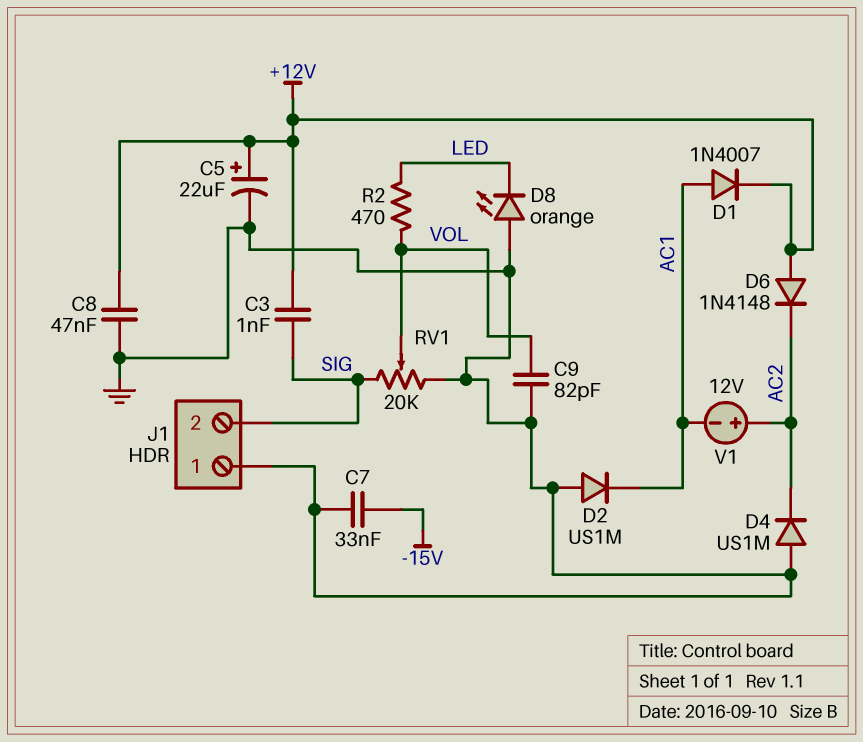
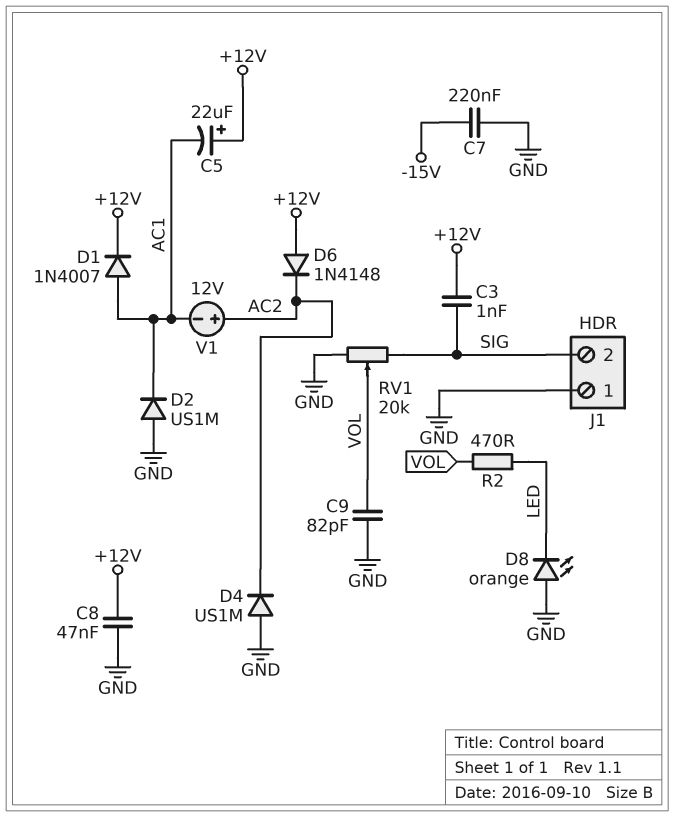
C5: 22uF (plus +12V, minus GND) -> 22uF (plus +12V, minus AC1)
C7: 33nF (-15V, GND) -> 220nF (-15V, GND)

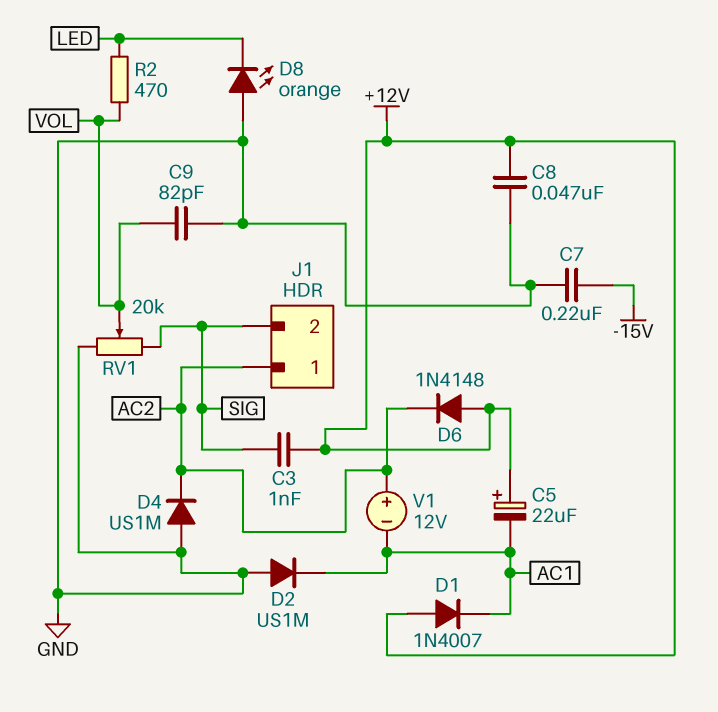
D1: diode 1N4007 (A AC1, K +12V) -> diode 1N4007 (A +12V, K AC1)
J1 pin 1: GND -> AC2

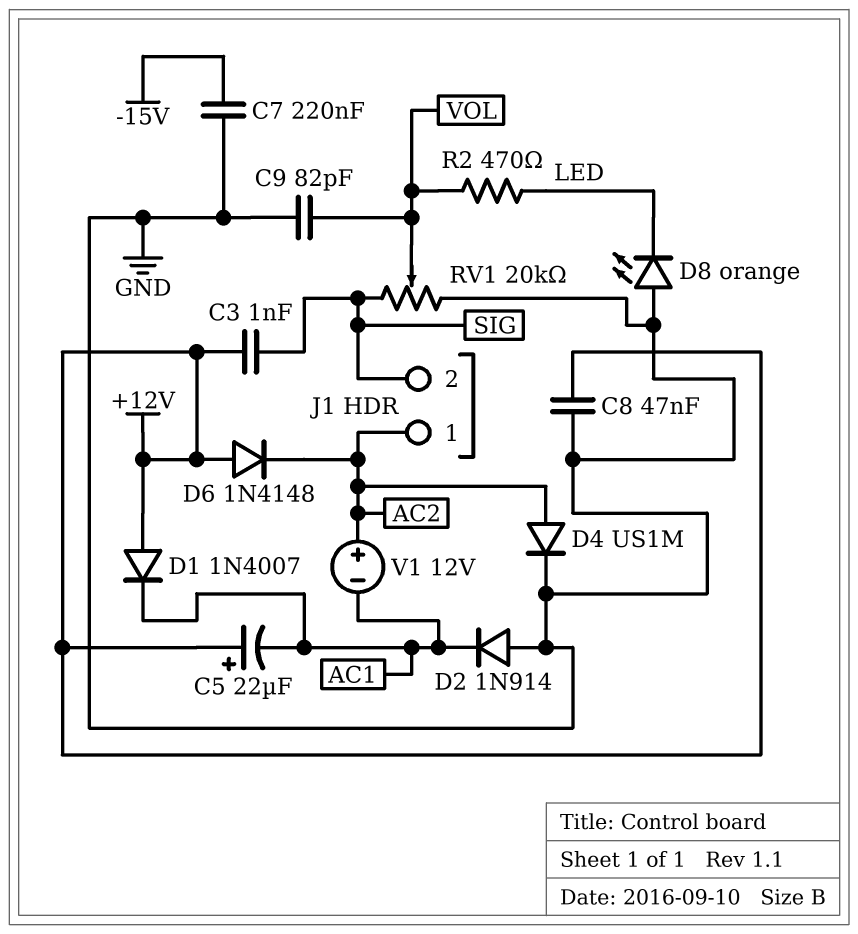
D2: diode US1M (A GND, K AC1) -> diode 1N914 (A GND, K AC1)
D4: diode US1M (A GND, K AC2) -> diode US1M (A AC2, K GND)

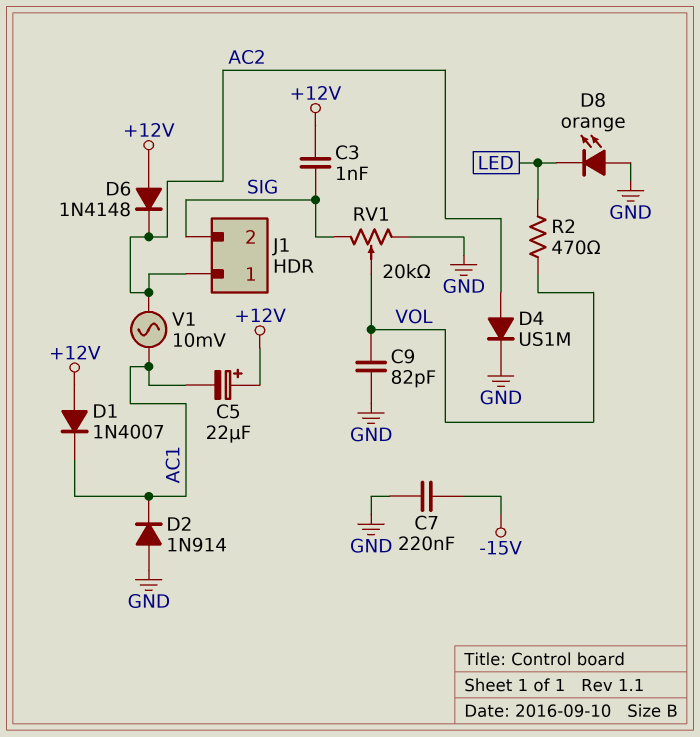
C8: 47nF (+12V, GND) -> none
V1: 12V (plus AC2, minus AC1) -> AC 10mV (AC1, AC2)

